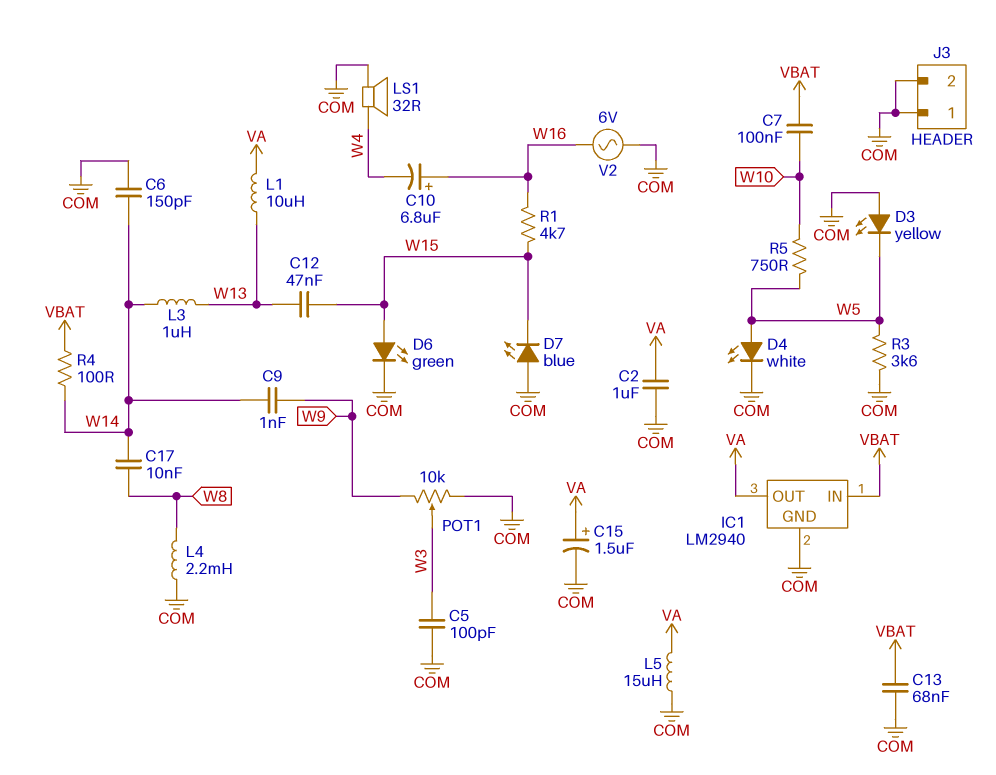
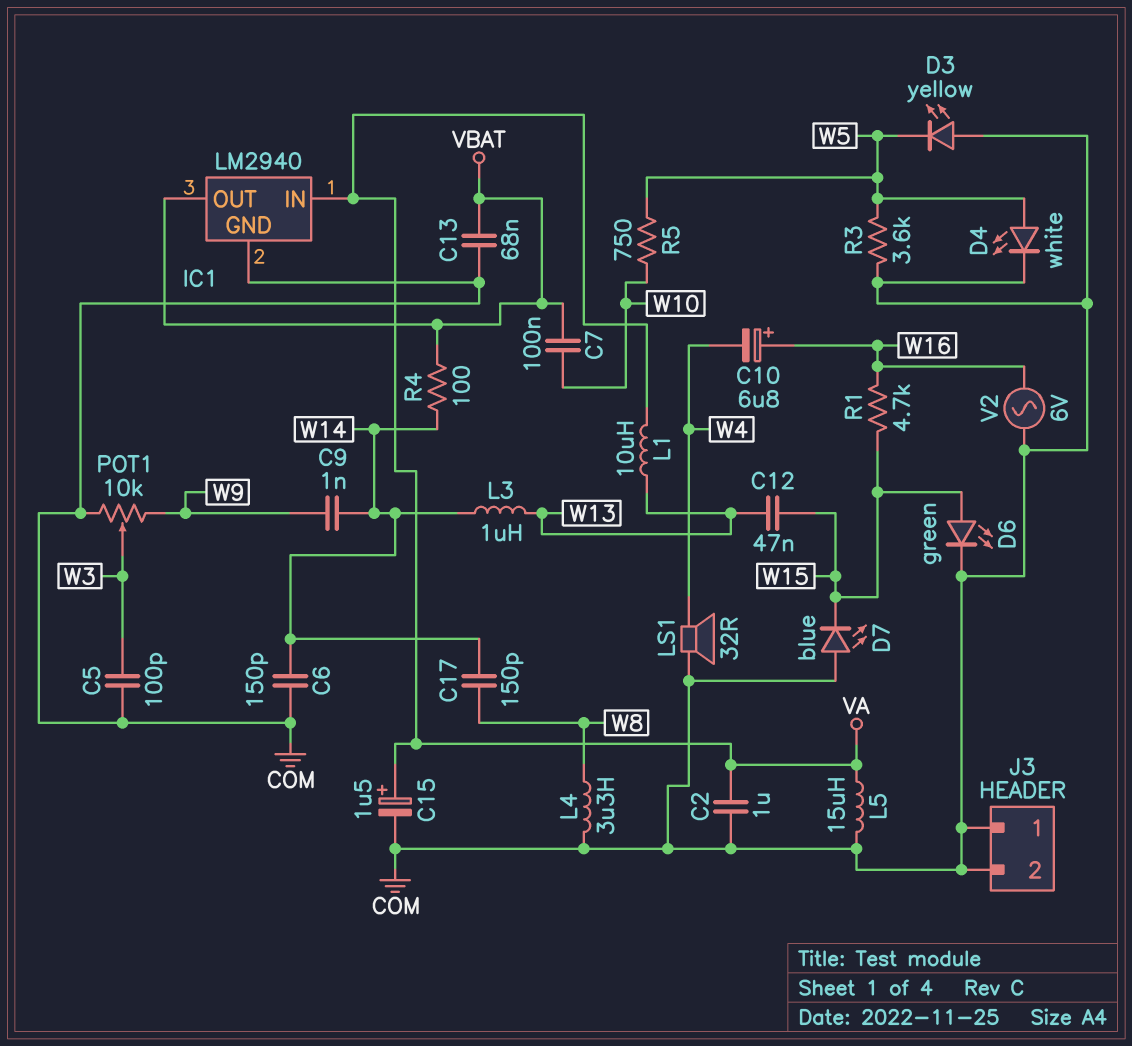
C17: 10nF (W8, W14) -> 150pF (W8, W14)
IC1 pin IN: VBAT -> VA
IC1 pin OUT: VA -> VBAT
L4: 2.2mH (COM, W8) -> 3.3uH (COM, W8)

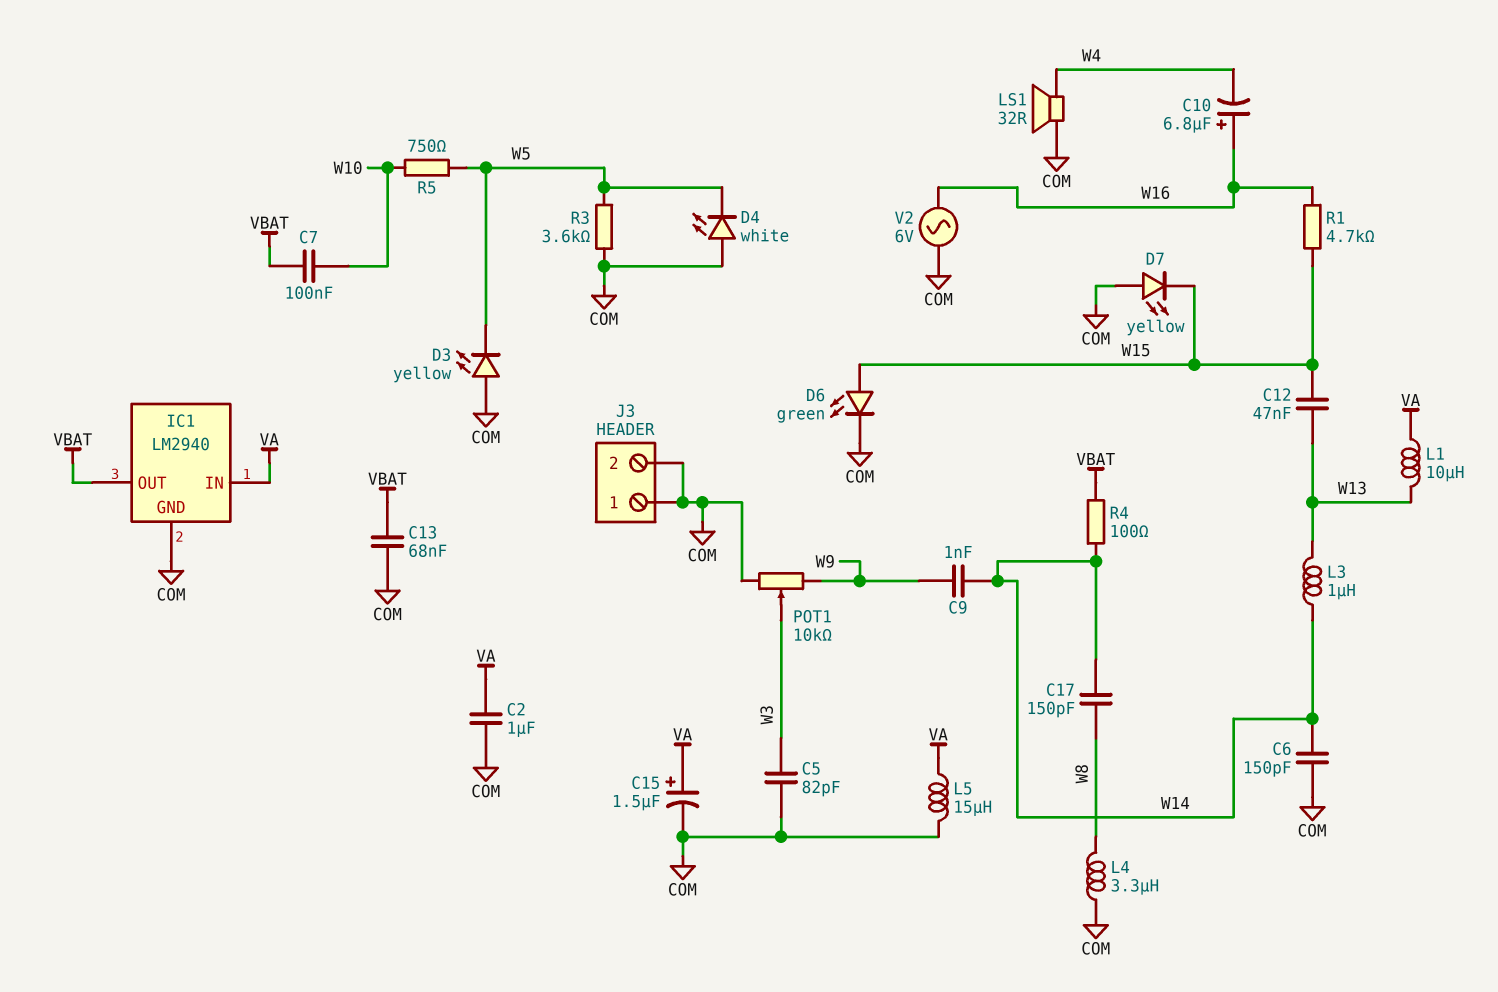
C5: 100pF (COM, W3) -> 82pF (COM, W3)
D4: LED white (A W5, K COM) -> LED white (A COM, K W5)
D7: LED blue (A COM, K W15) -> LED yellow (A COM, K W15)

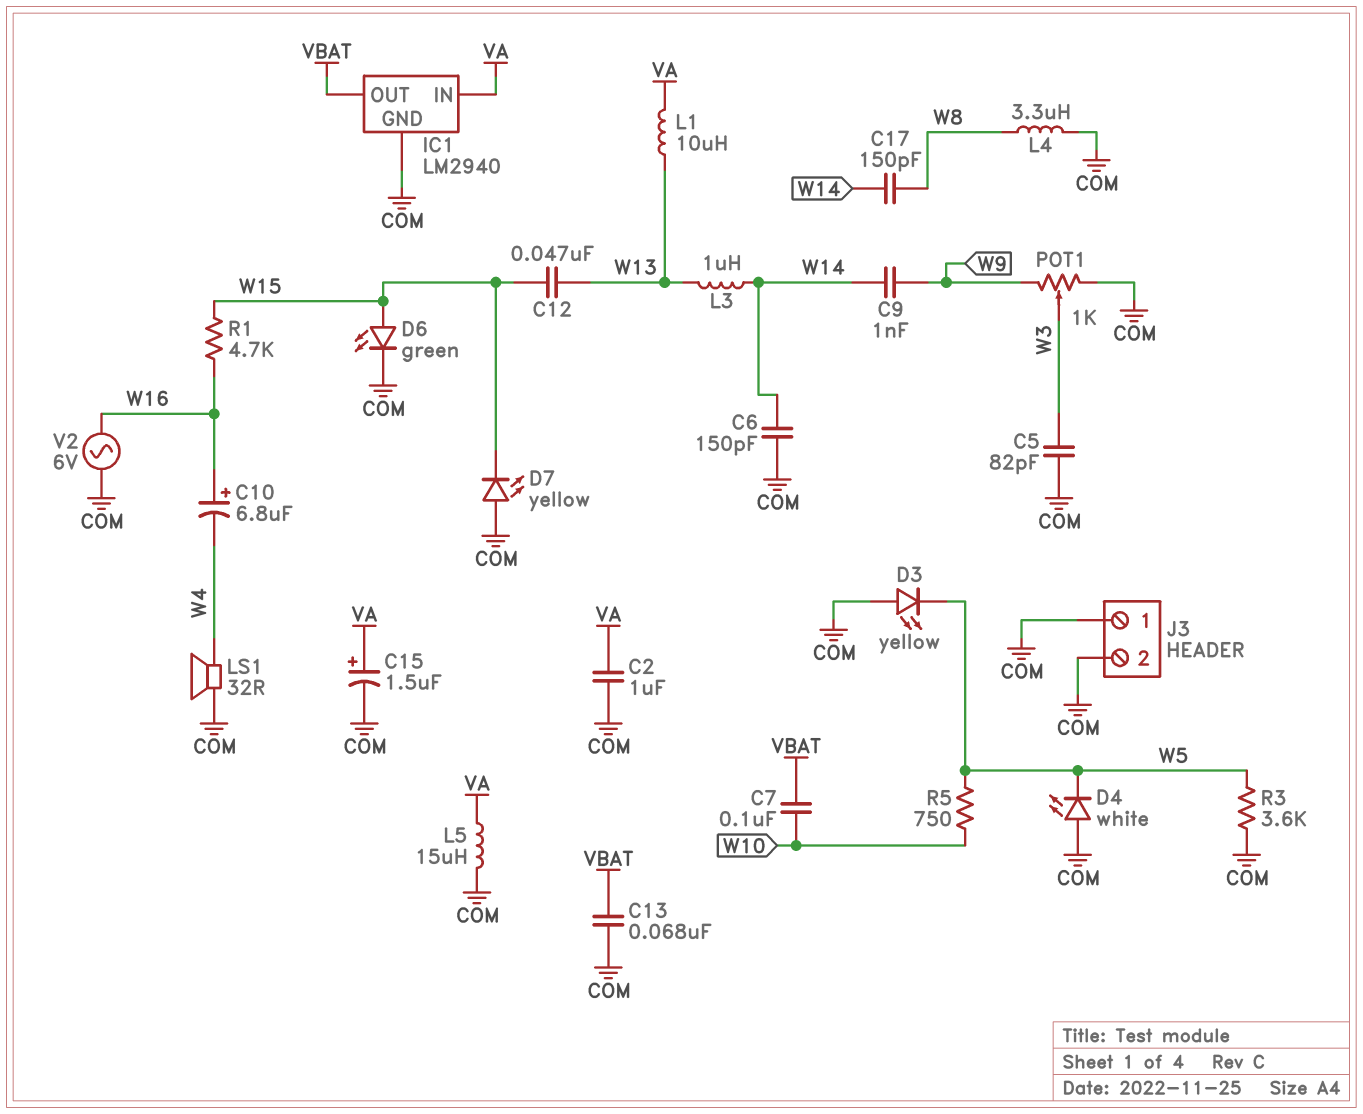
POT1: 10k (COM, W9, wiper W3) -> 1k (COM, W9, wiper W3)
R4: 100 (VBAT, W14) -> none

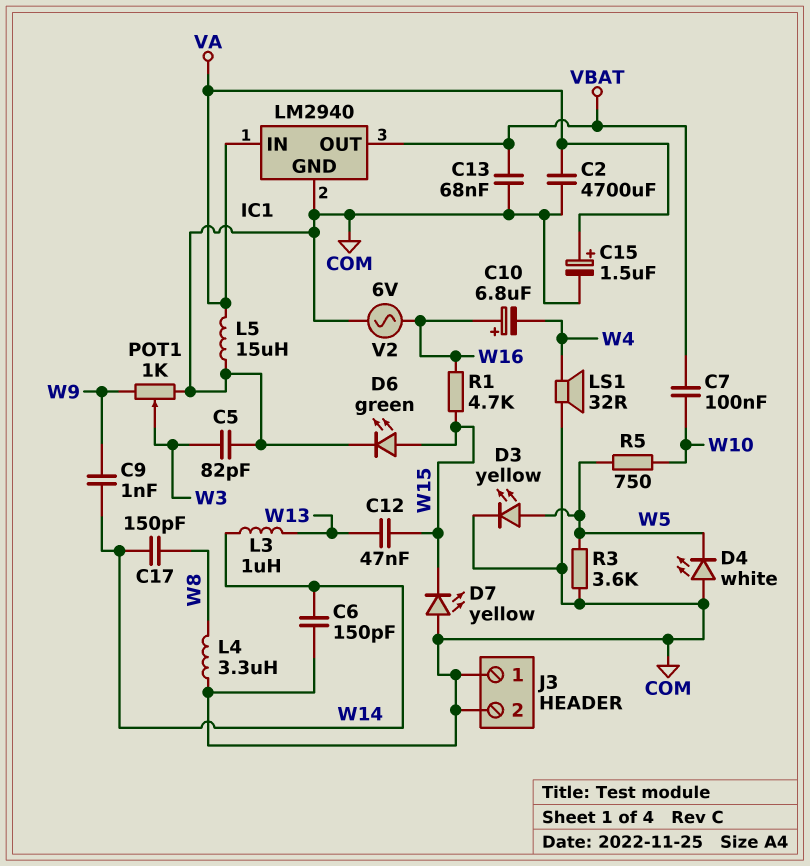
C2: 1uF (COM, VA) -> 4700uF (COM, VA)
D3: LED yellow (A COM, K W5) -> LED yellow (A W5, K COM)
L1: 10uH (VA, W13) -> none

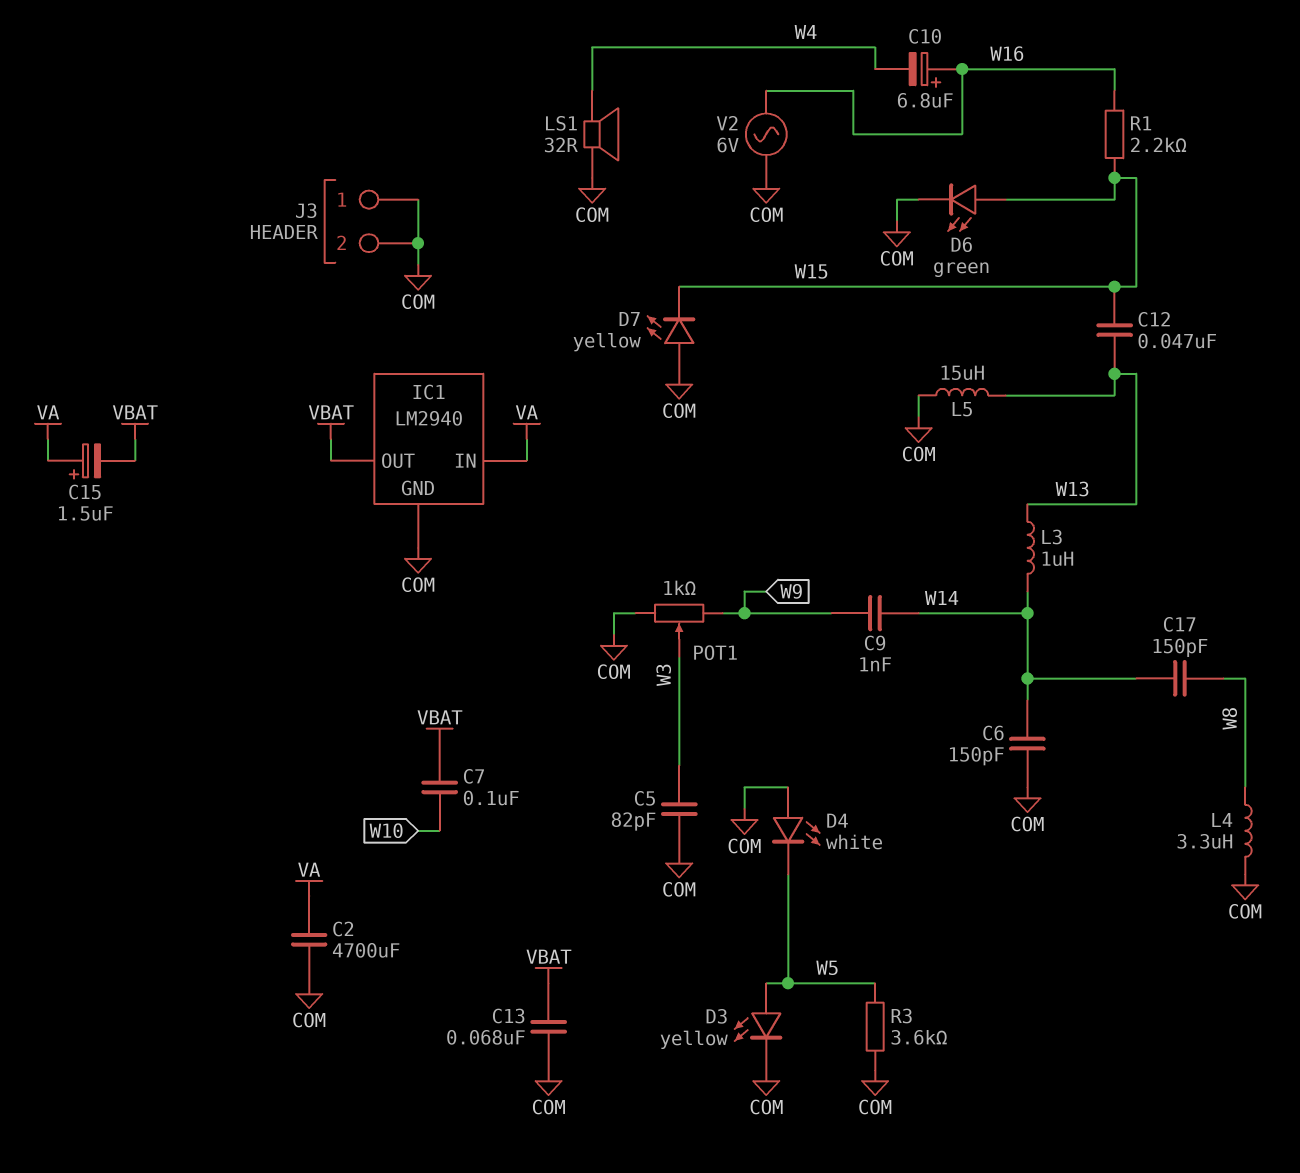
C15: 1.5uF (plus VA, minus COM) -> 1.5uF (plus VA, minus VBAT)
L5: 15uH (COM, VA) -> 15uH (COM, W13)
R1: 4.7k (W15, W16) -> 2.2k (W15, W16)
R5: 750 (W5, W10) -> none

